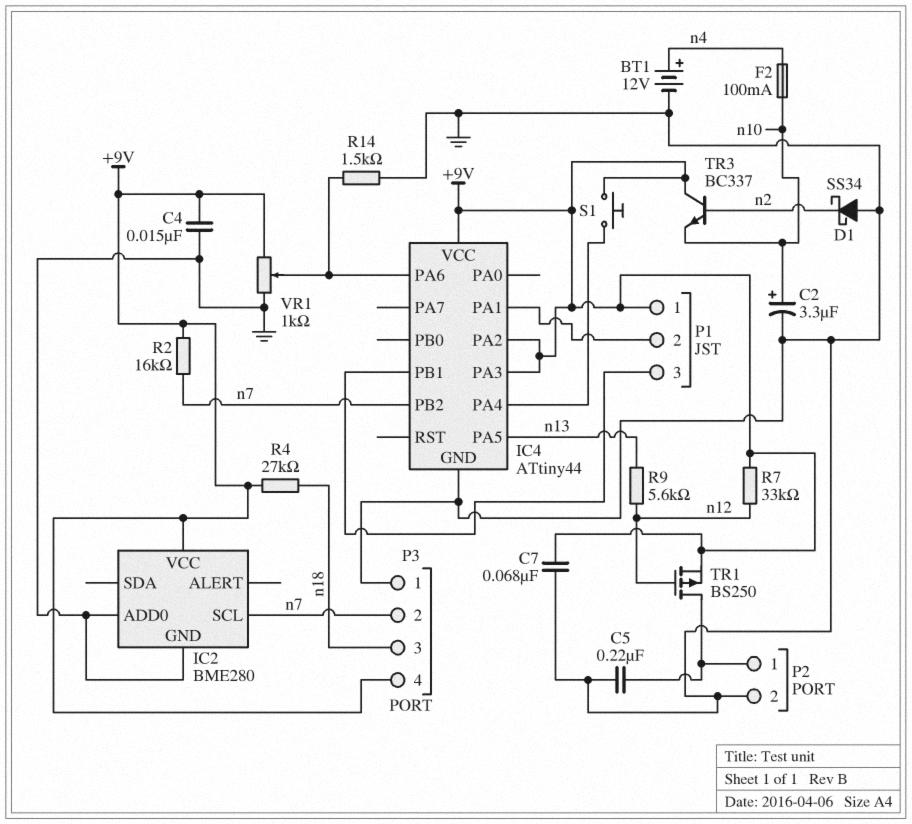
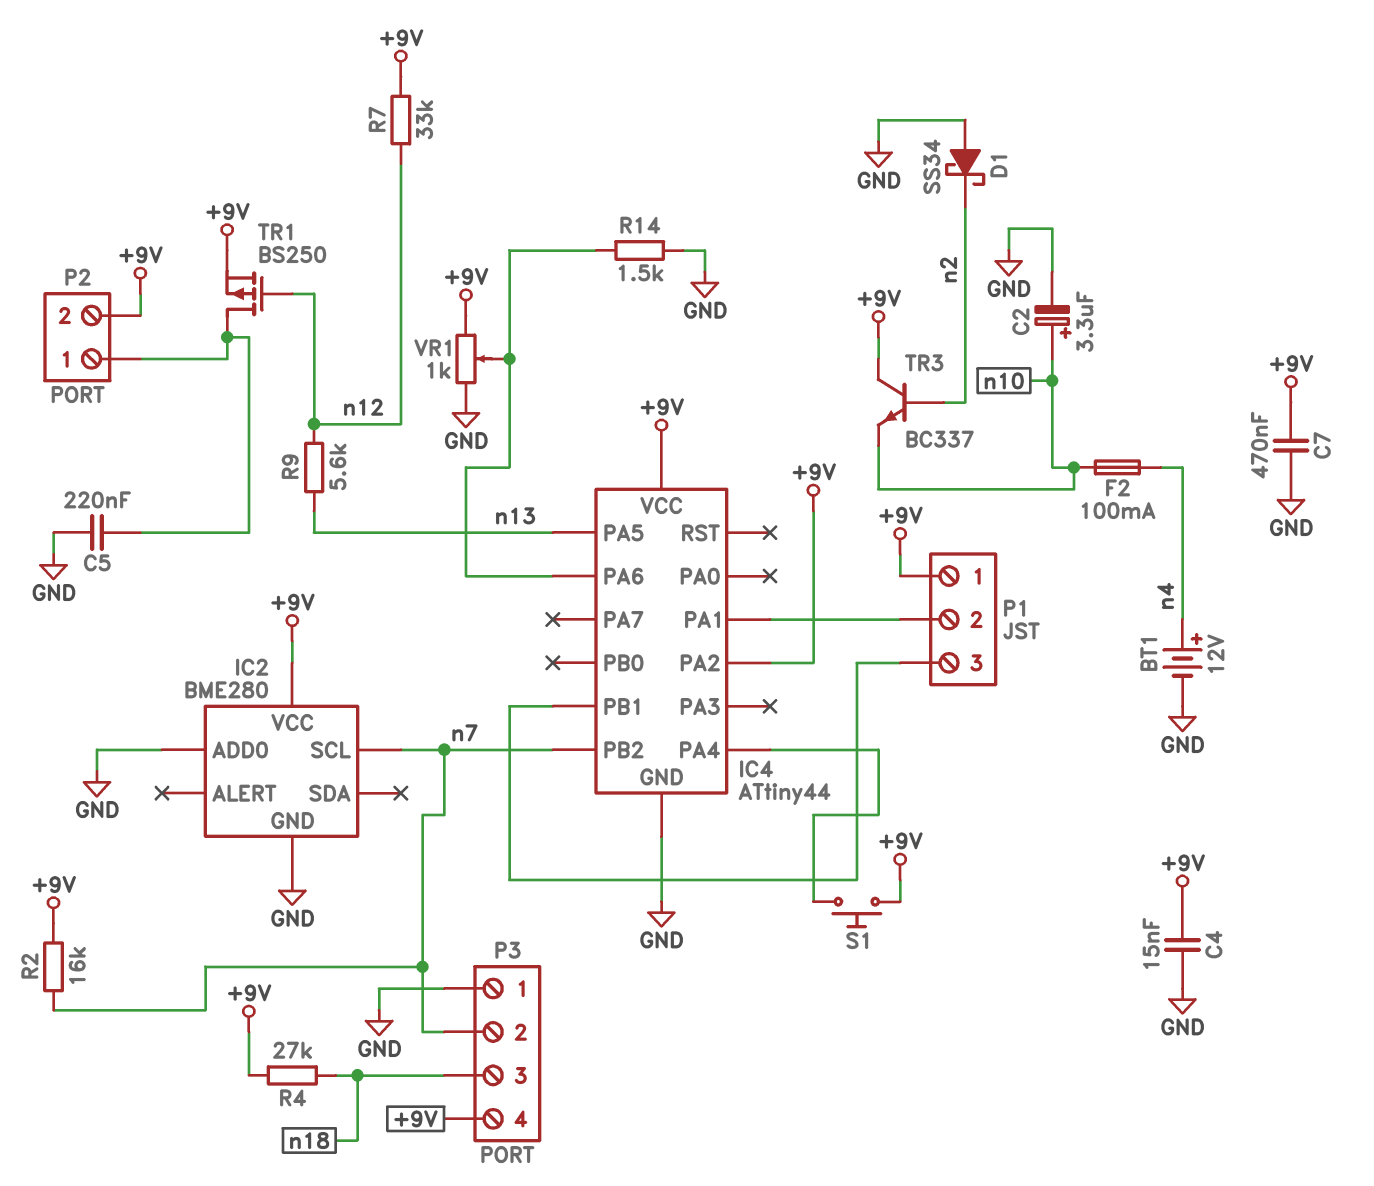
C7: 68nF (+9V, GND) -> 470nF (+9V, GND)
IC4 pin PA3: +9V -> none
P2 pin 2: GND -> +9V

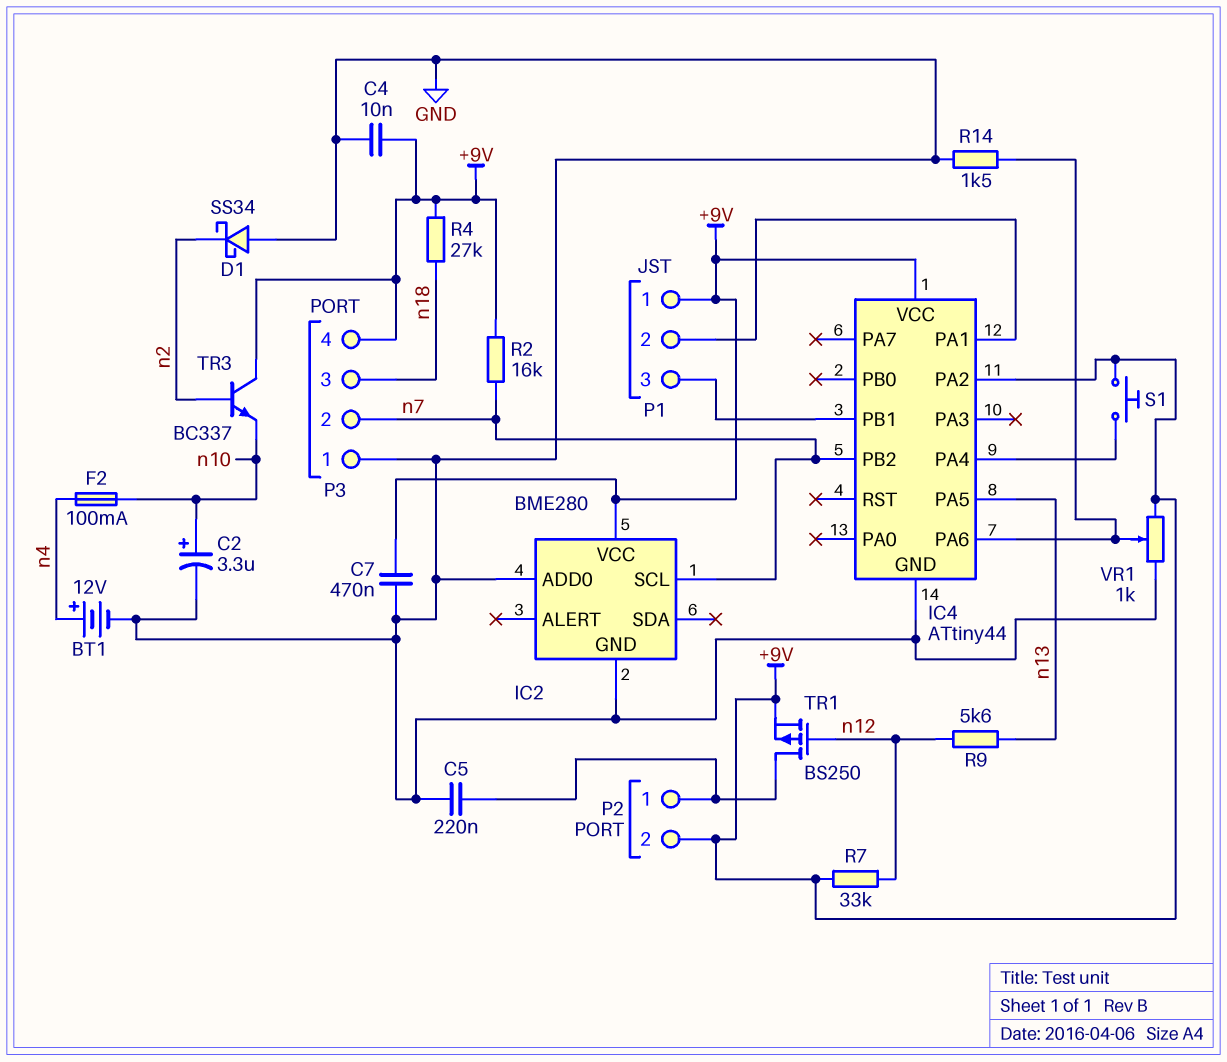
C4: 15nF (+9V, GND) -> 10nF (+9V, GND)

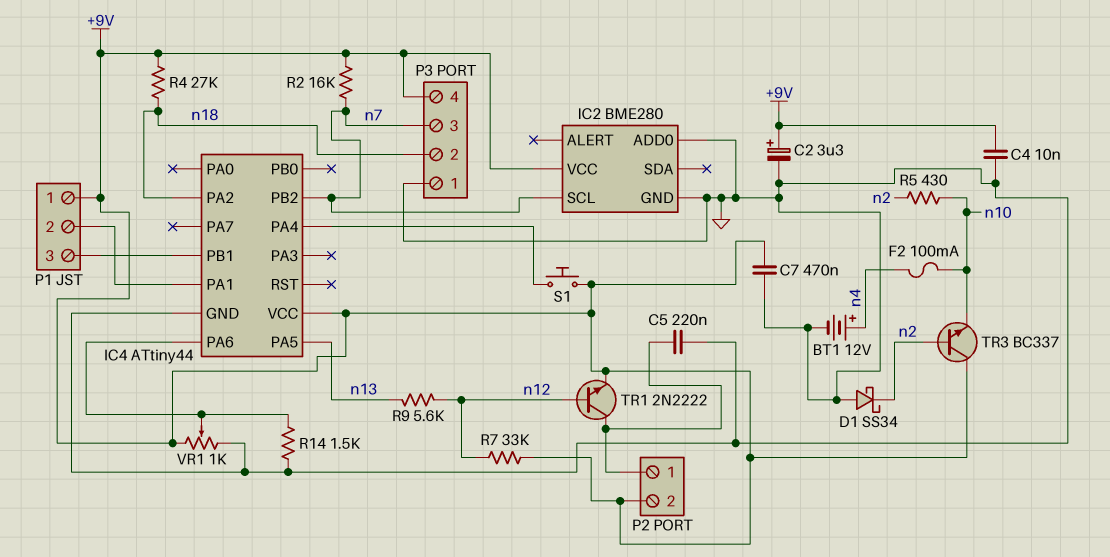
C2: 3.3uF (plus n10, minus GND) -> 3.3uF (plus +9V, minus GND)
IC4 pin PA2: +9V -> n18
P3 pin 2: n7 -> n18
P3 pin 3: n18 -> n7
R5: none -> 430 (n2, n10)
TR1: PMOS BS250 (G n12, D P2/1, S +9V) -> NPN 2N2222 (B n12, C P2/1, E +9V)

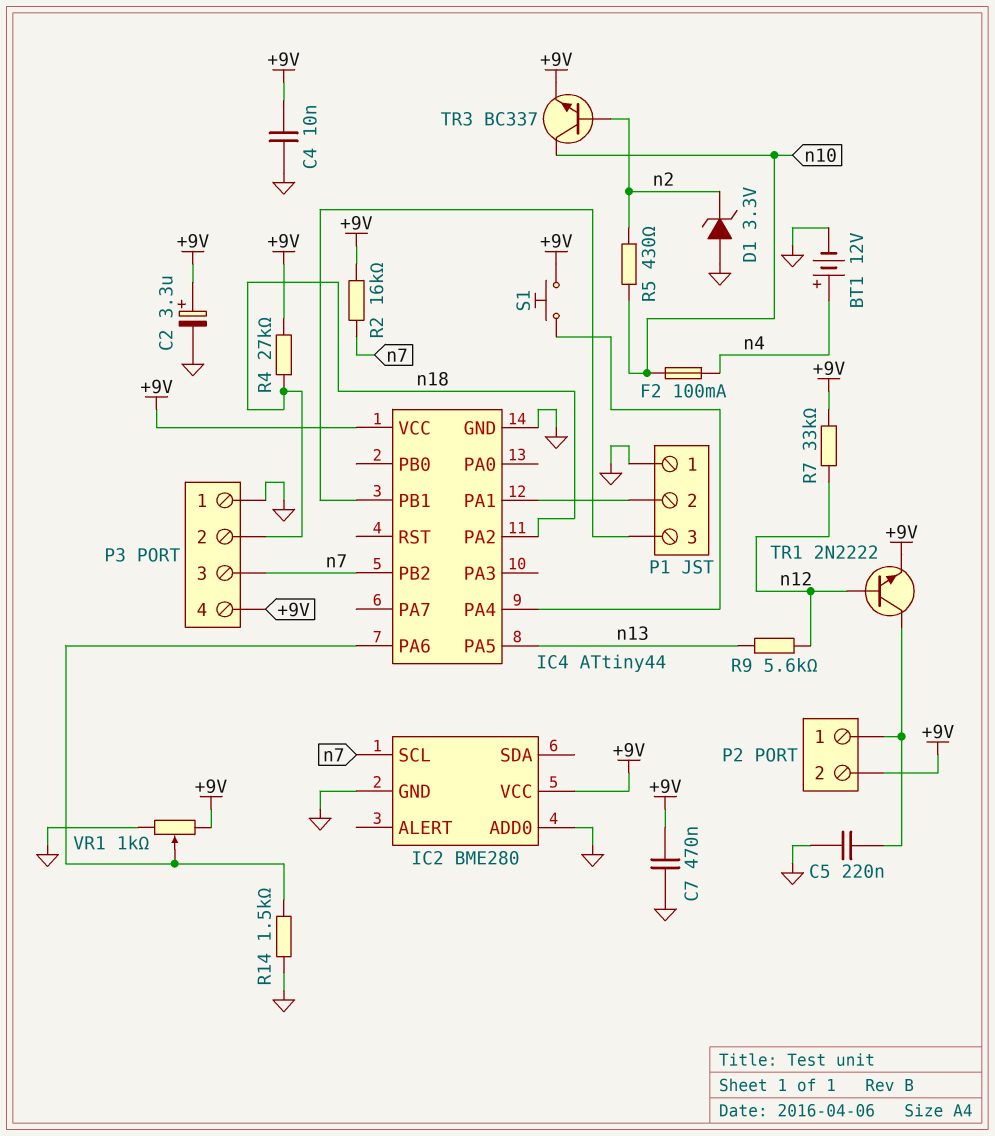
D1: schottky SS34 (A GND, K n2) -> zener 3.3V (A GND, K n2)
P1 pin 1: +9V -> GND
TR3: NPN BC337 (B n2, C +9V, E n10) -> NPN BC337 (B n2, C n10, E +9V)

